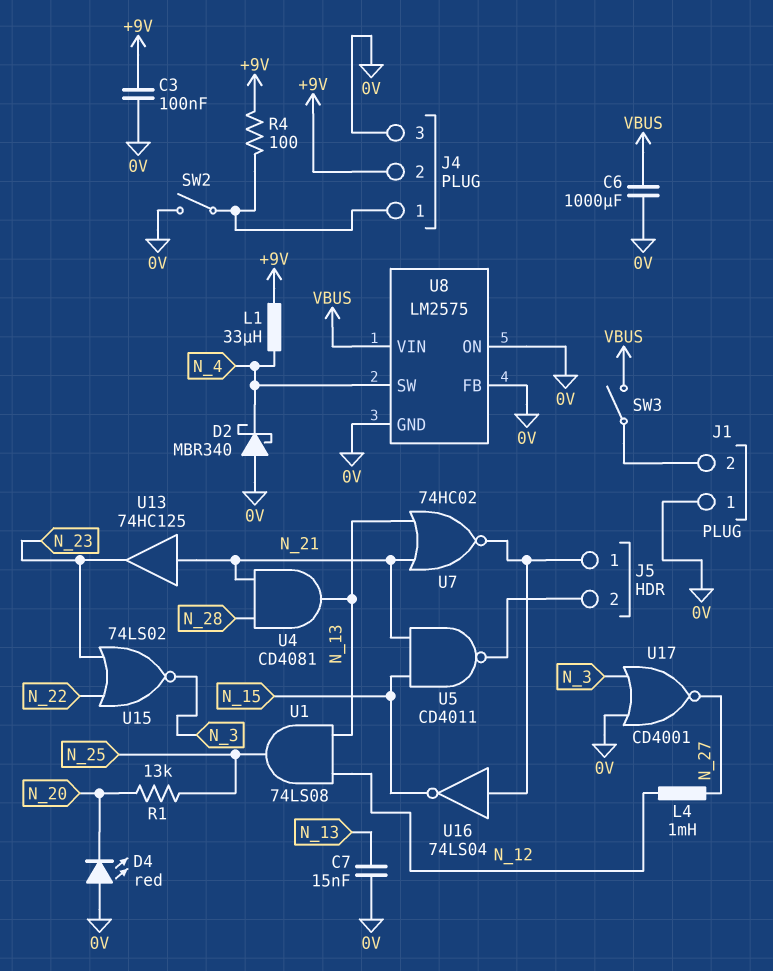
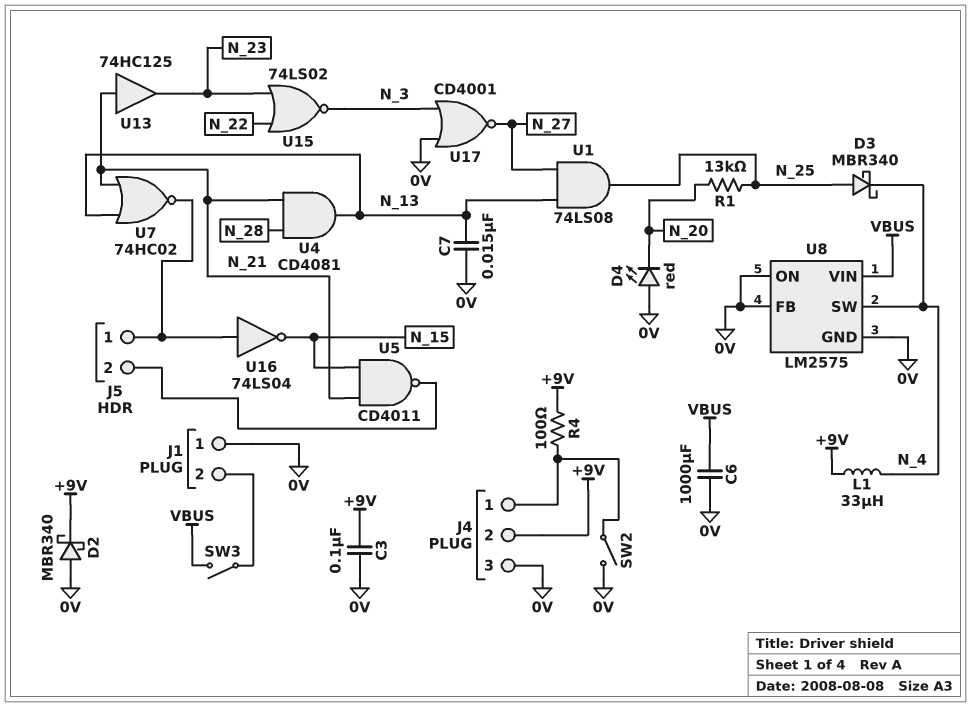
D2: schottky MBR340 (A 0V, K N_4) -> schottky MBR340 (A 0V, K +9V)
D3: none -> schottky MBR340 (A N_25, K N_4)
L4: 1mH (N_12, N_27) -> none
U1: AND 74LS08 (in N_12, in N_13, out N_25) -> AND 74LS08 (in N_13, in N_27, out N_25)

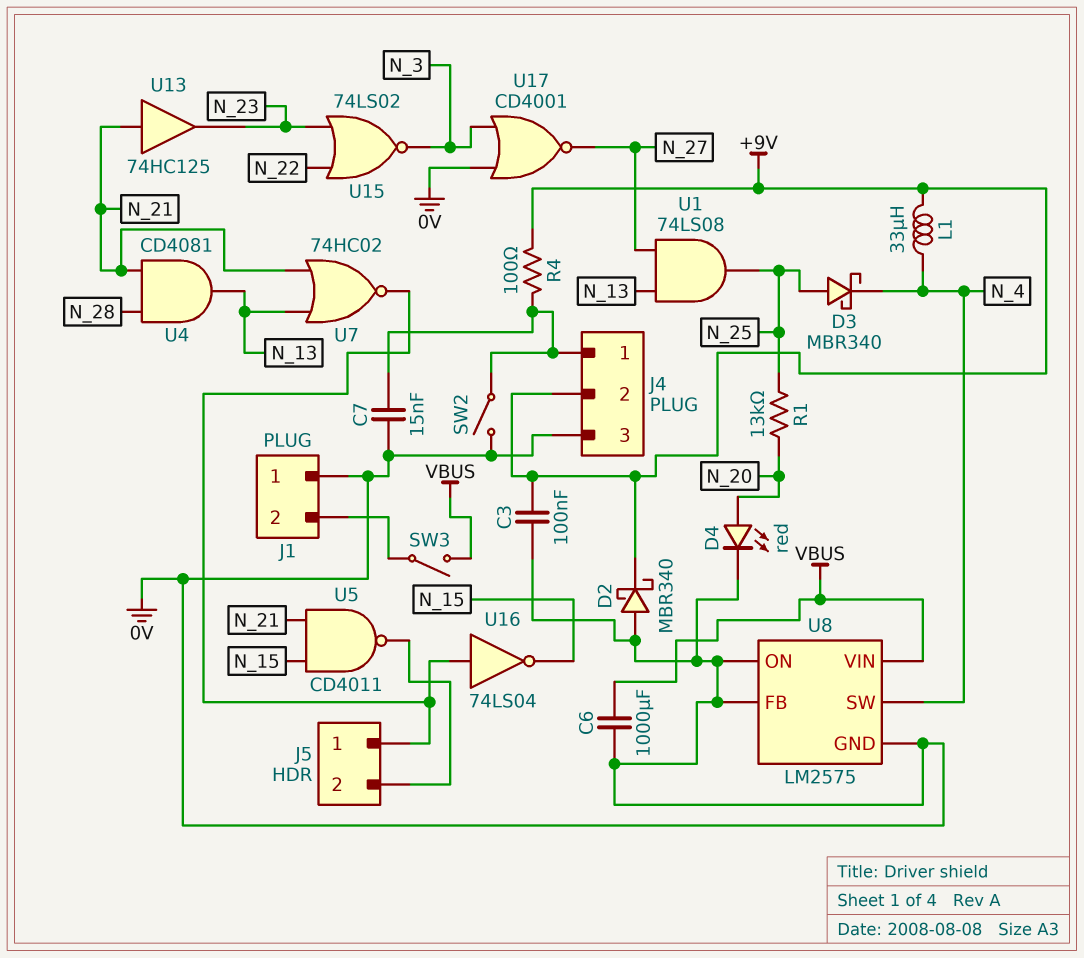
C7: 15nF (0V, N_13) -> 15nF (0V, J4/1)
D4: LED red (A 0V, K N_20) -> LED red (A N_20, K 0V)

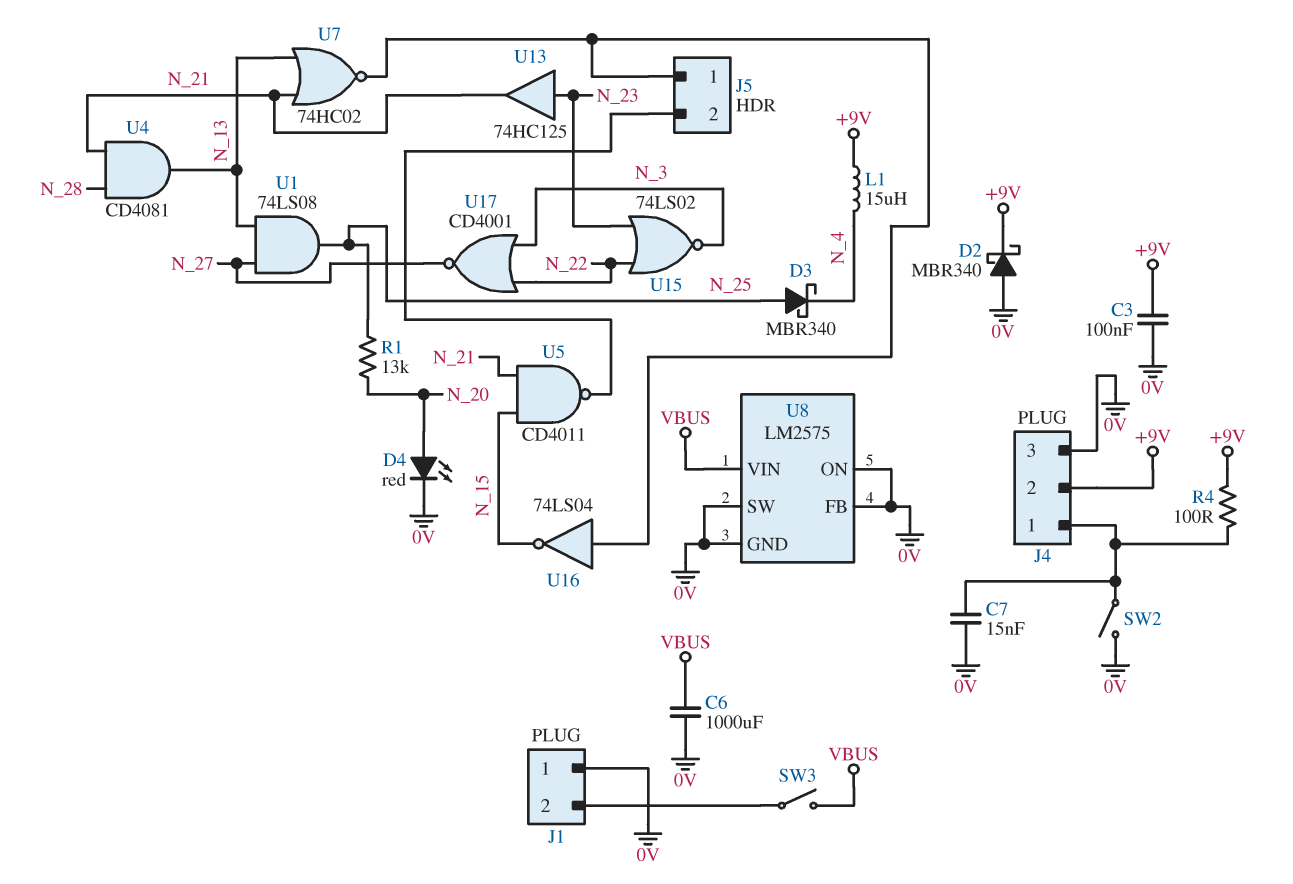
L1: 33uH (+9V, N_4) -> 15uH (+9V, N_4)
U8 pin SW: N_4 -> 0V
U13: buffer 74HC125 (in N_21, out N_23) -> buffer 74HC125 (in N_23, out N_21)
U17: NOR CD4001 (in 0V, in N_3, out N_27) -> NOR CD4001 (in N_3, in N_22, out N_27)

